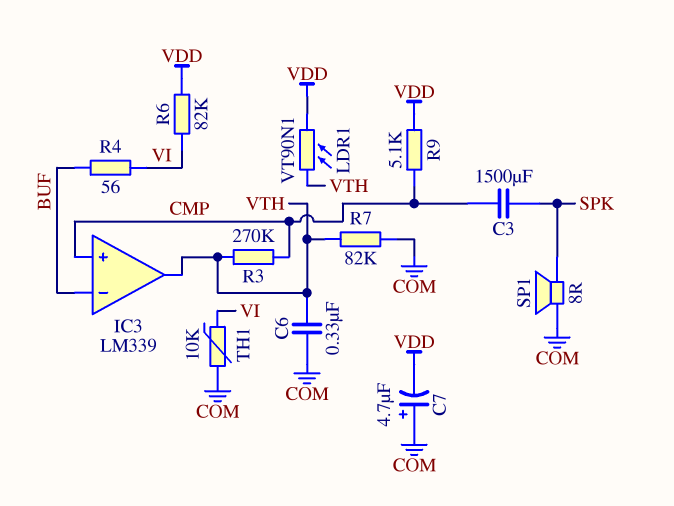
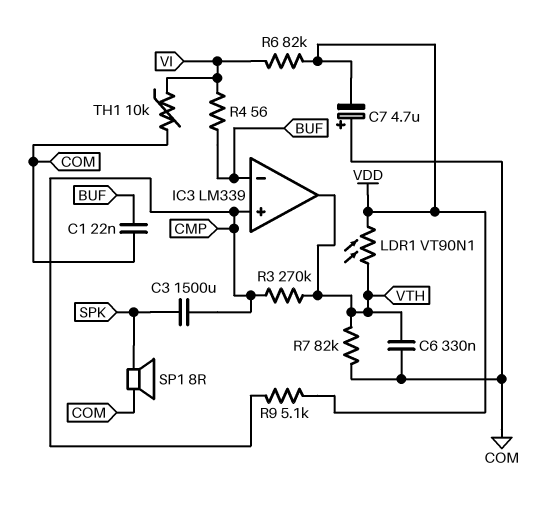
C1: none -> 22nF (BUF, COM)

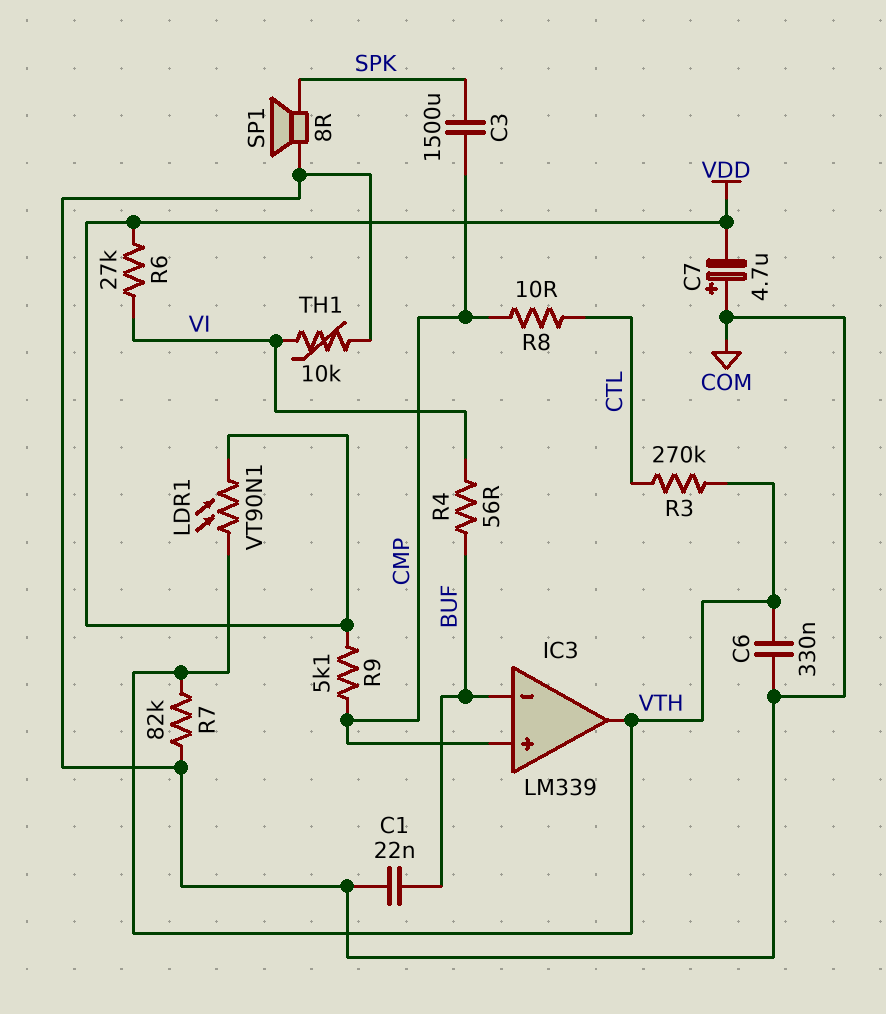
R3: 270k (CMP, VTH) -> 270k (CTL, VTH)
R6: 82k (VDD, VI) -> 27k (VDD, VI)
R8: none -> 10 (CMP, CTL)

